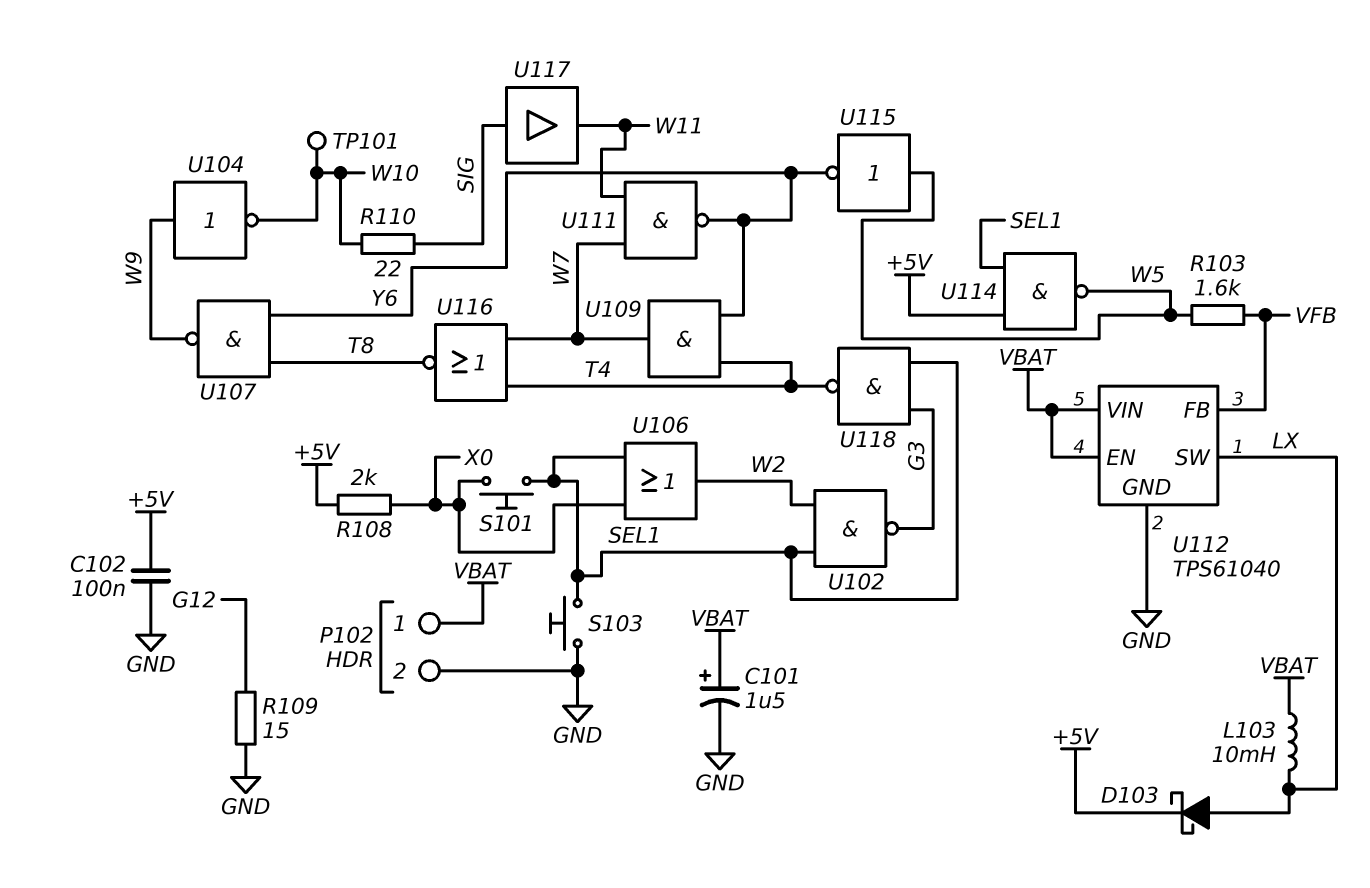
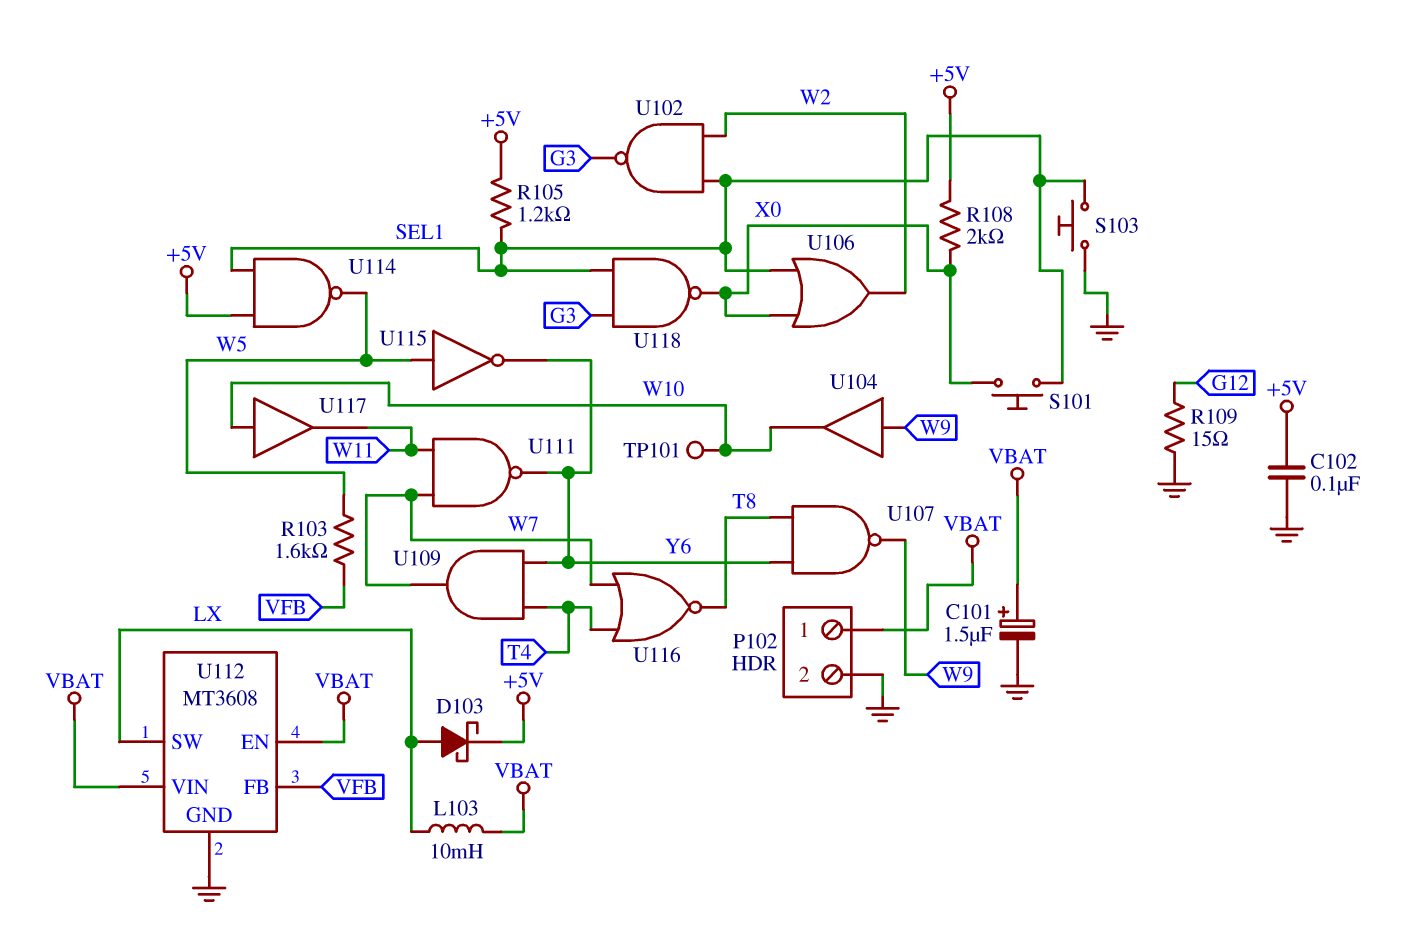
R105: none -> 1.2k (+5V, SEL1)
R110: 22 (SIG, W10) -> none
U104: NOT (in W9, out W10) -> buffer (in W9, out W10)
U112: TPS61040 -> MT3608
U117: buffer (in SIG, out W11) -> buffer (in W10, out W11)
U118: NAND (in G3, in SEL1, out T4) -> NAND (in G3, in SEL1, out X0)

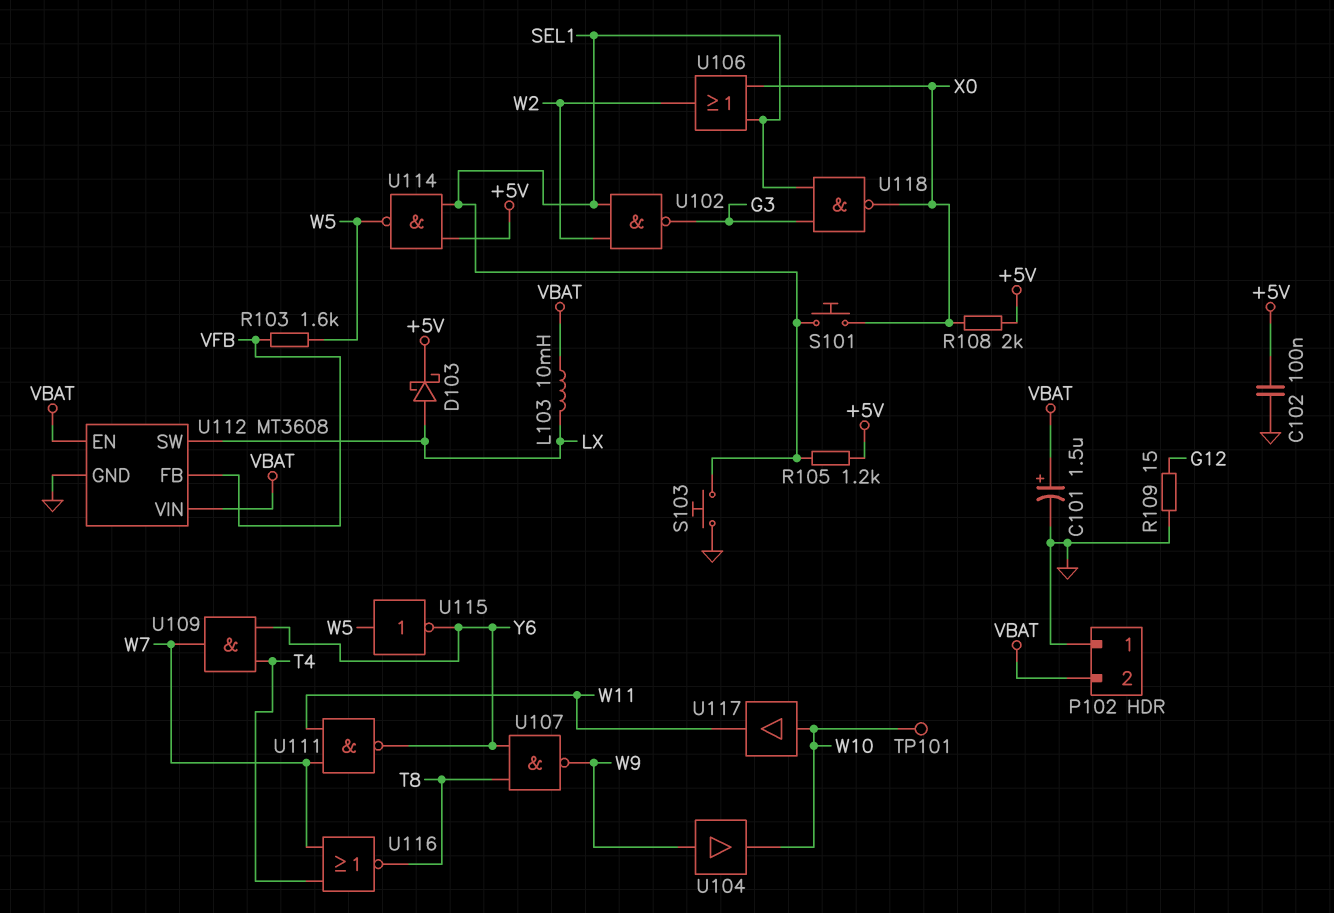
P102 pin 1: VBAT -> GND
P102 pin 2: GND -> VBAT

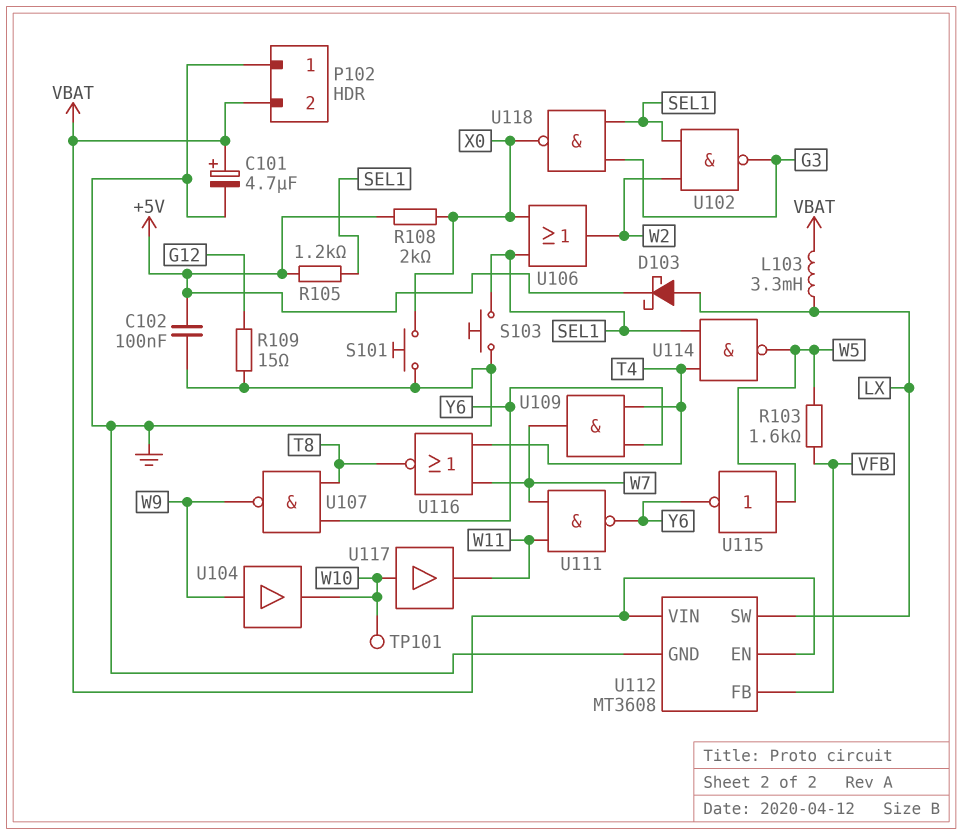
C101: 1.5uF (plus VBAT, minus GND) -> 4.7uF (plus VBAT, minus GND)
L103: 10mH (LX, VBAT) -> 3.3mH (LX, VBAT)
S101: button (SEL1, X0) -> button (GND, X0)
U114: NAND (in +5V, in SEL1, out W5) -> NAND (in SEL1, in T4, out W5)

